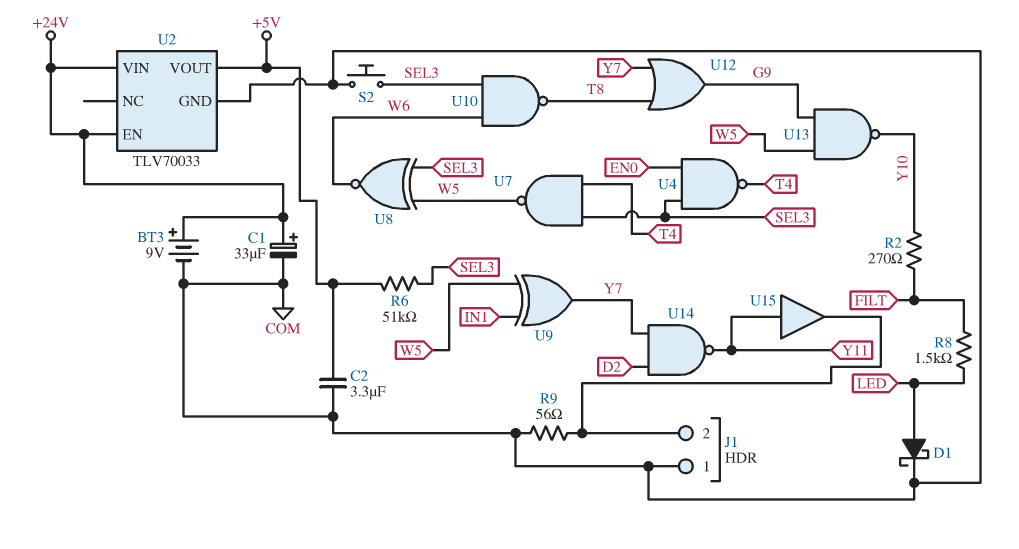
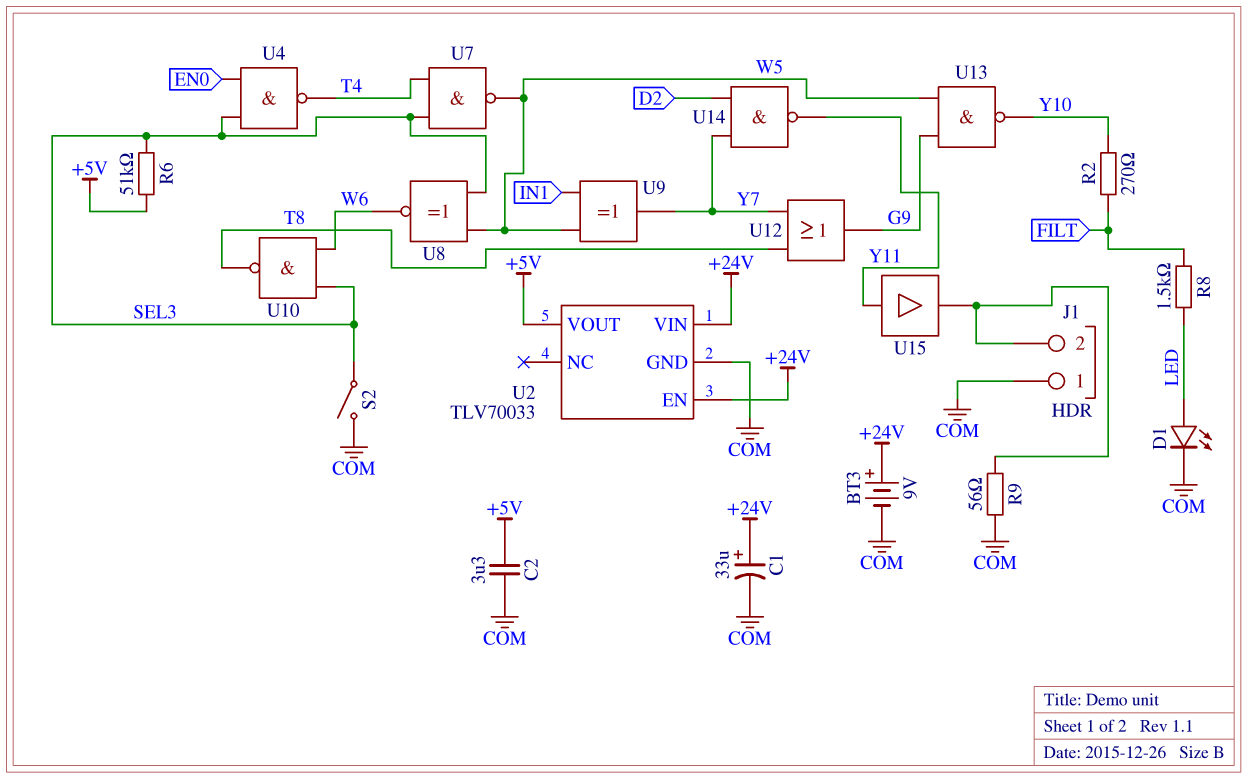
D1: schottky (A LED, K COM) -> LED (A LED, K COM)
S2: button (COM, SEL3) -> switch (COM, SEL3)

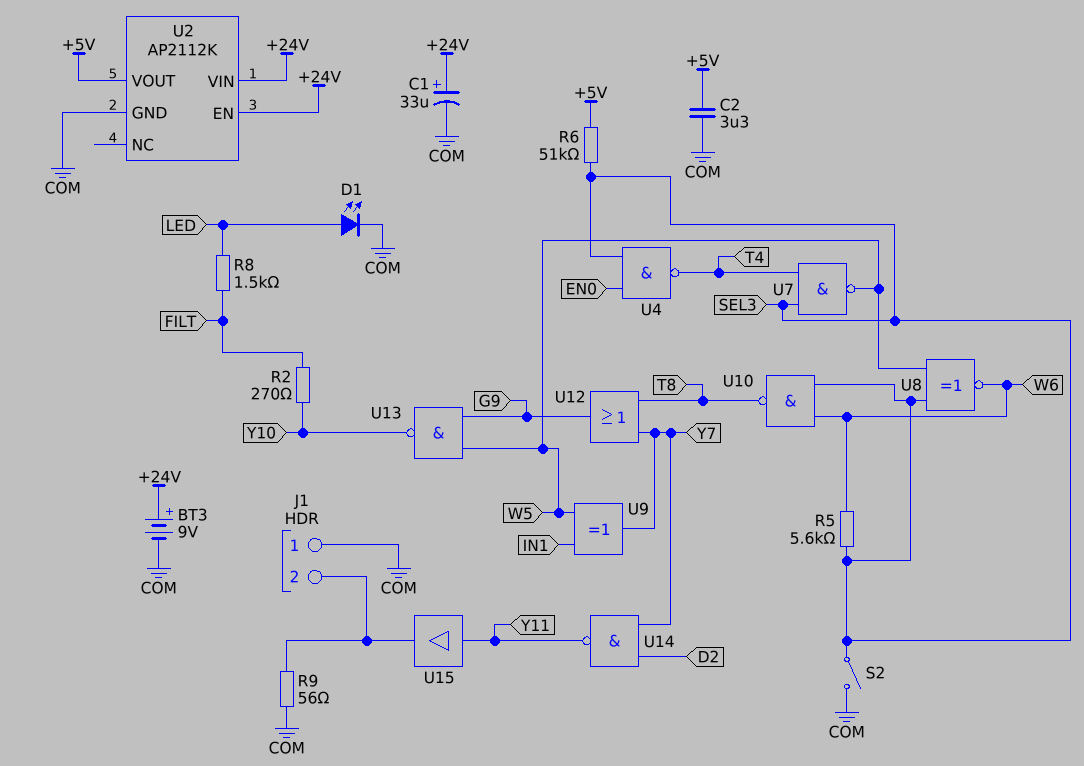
R5: none -> 5.6k (SEL3, W6)
U2: TLV70033 -> AP2112K

